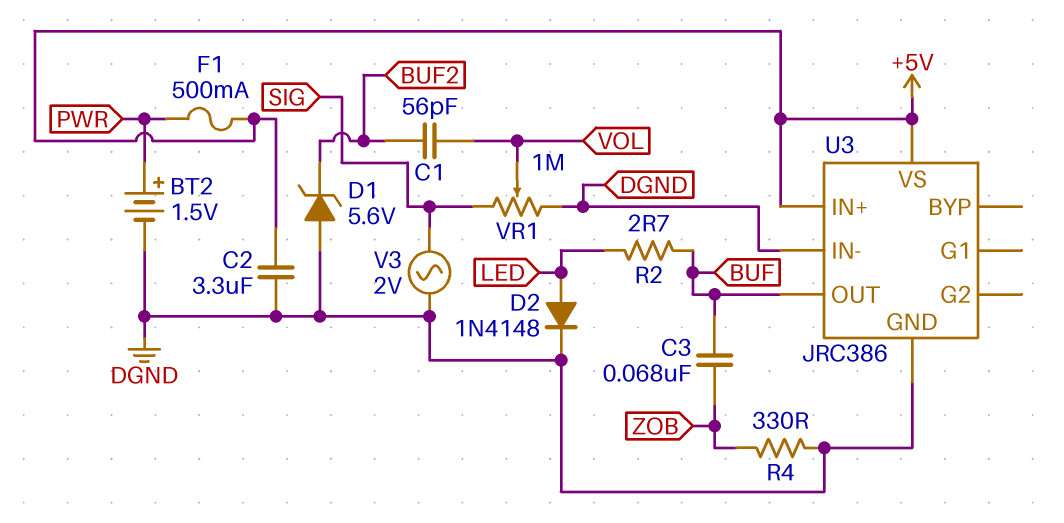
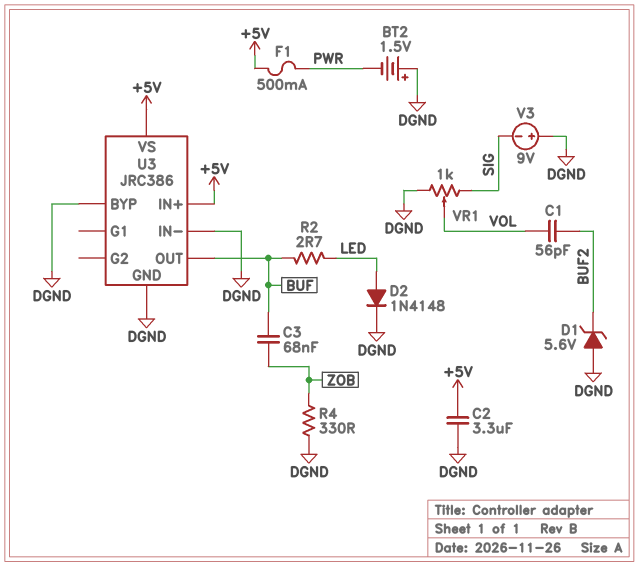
BT2: 1.5V (plus PWR, minus DGND) -> 1.5V (plus DGND, minus PWR)
U3 pin BYP: none -> DGND
V3: AC 2V (DGND, SIG) -> 9V (plus DGND, minus SIG)
VR1: 1M (DGND, SIG, wiper VOL) -> 1k (DGND, SIG, wiper VOL)

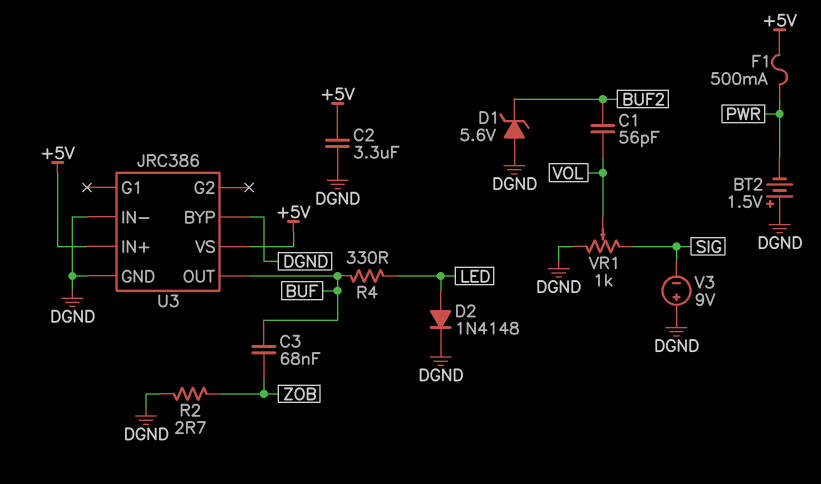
R2: 2.7 (BUF, LED) -> 2.7 (DGND, ZOB)
R4: 330 (DGND, ZOB) -> 330 (BUF, LED)

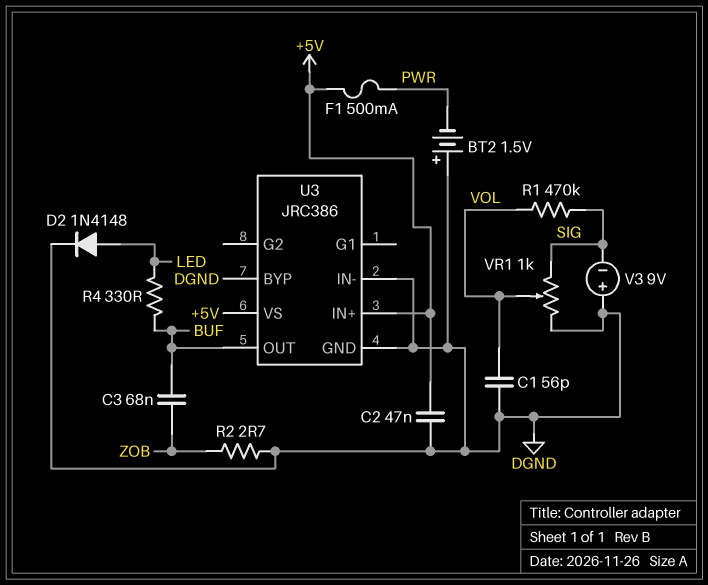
C1: 56pF (BUF2, VOL) -> 56pF (DGND, VOL)
C2: 3.3uF (+5V, DGND) -> 47nF (+5V, DGND)
D1: zener 5.6V (A DGND, K BUF2) -> none
R1: none -> 470k (SIG, VOL)

